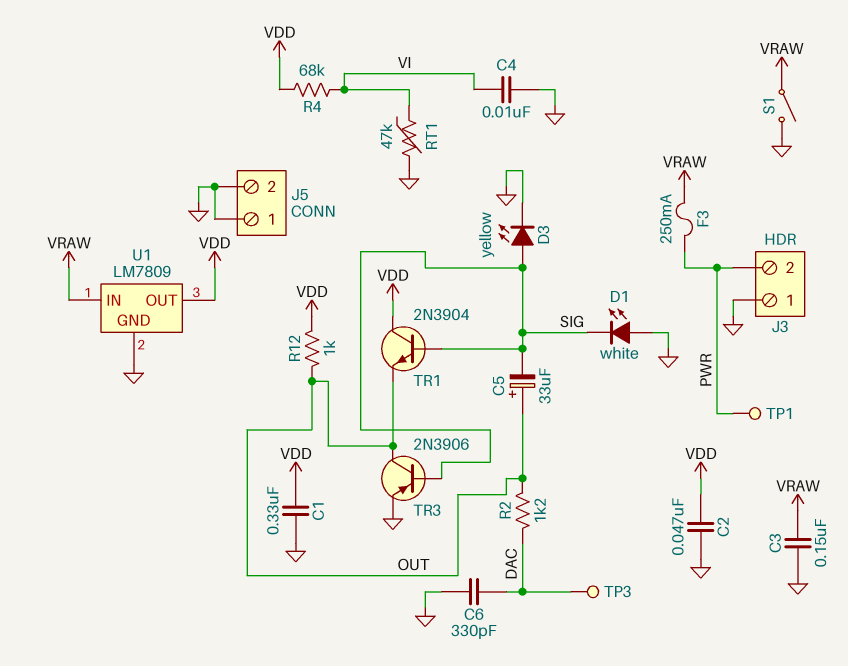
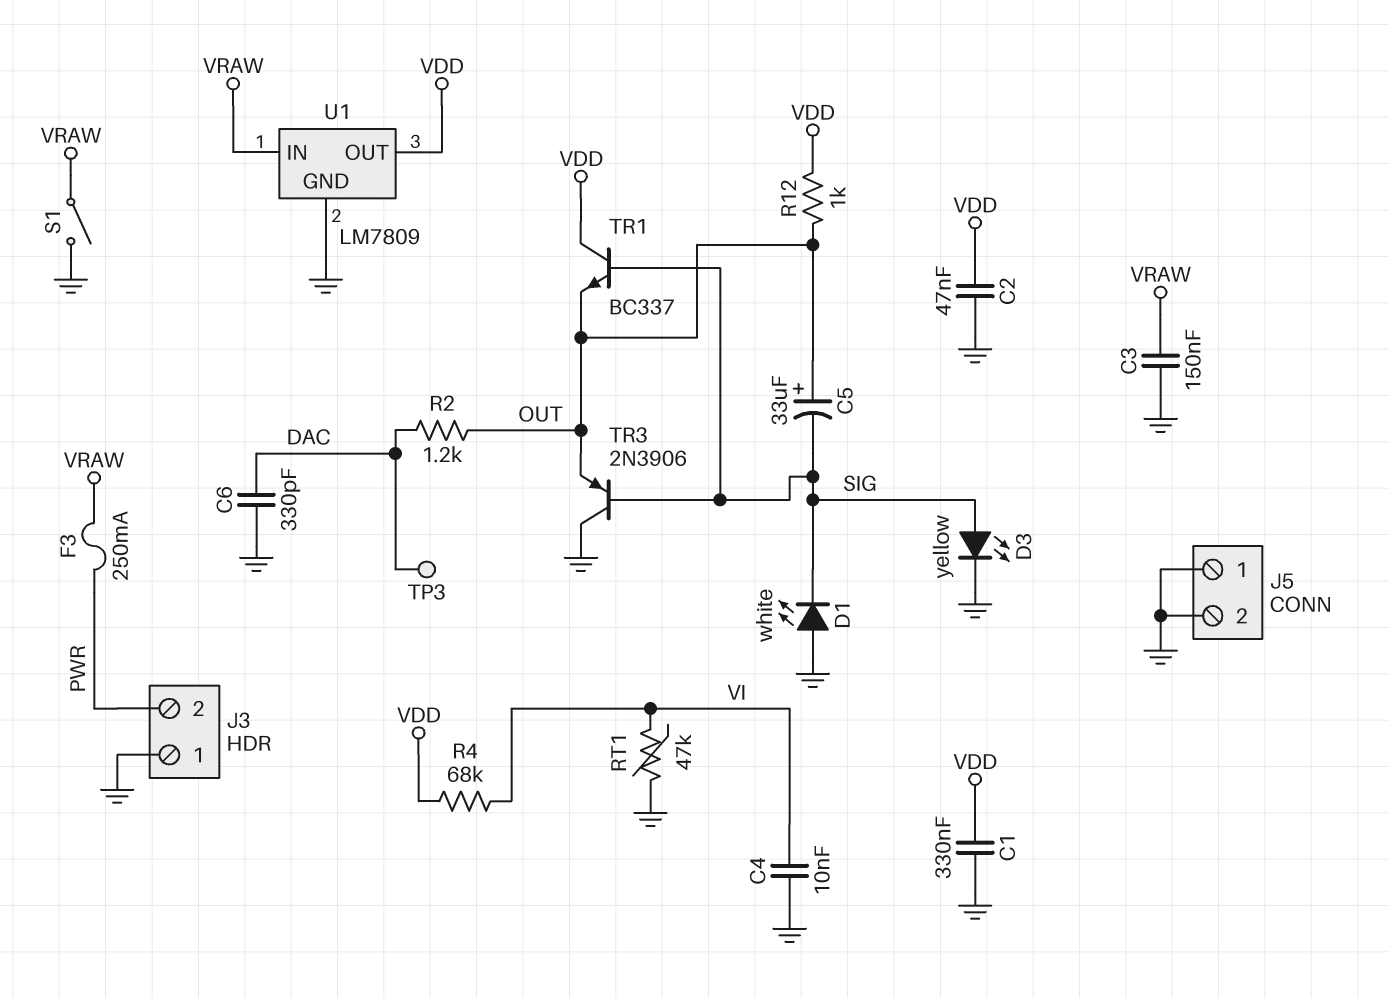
TP1: test point (PWR) -> none
TR1: NPN 2N3904 (B SIG, C VDD, E OUT) -> NPN BC337 (B SIG, C VDD, E OUT)
TR3: PNP 2N3906 (B SIG, C OUT, E GND) -> PNP 2N3906 (B SIG, C GND, E OUT)

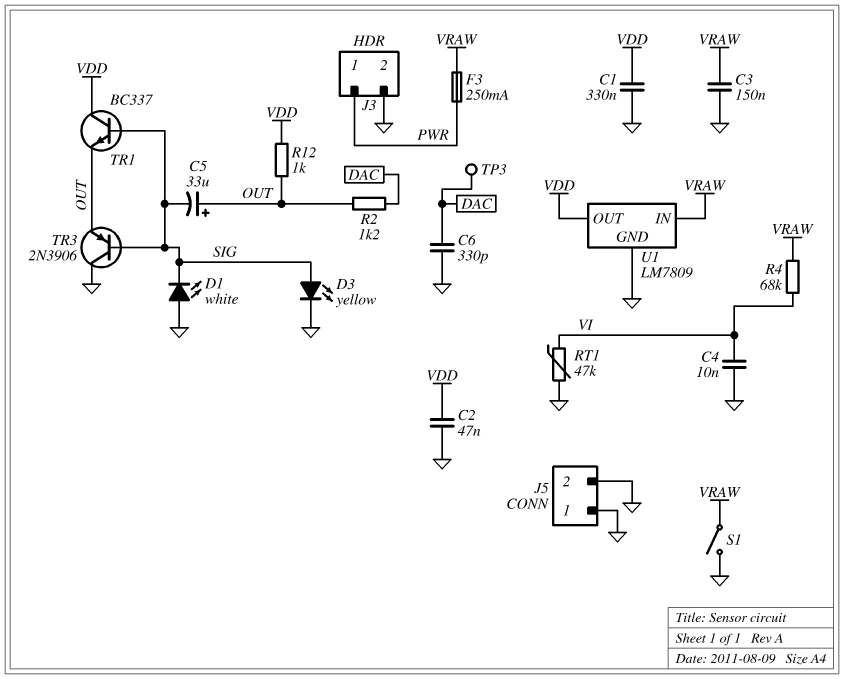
J3 pin 1: GND -> PWR
J3 pin 2: PWR -> GND
R4: 68k (VDD, VI) -> 68k (VI, VRAW)

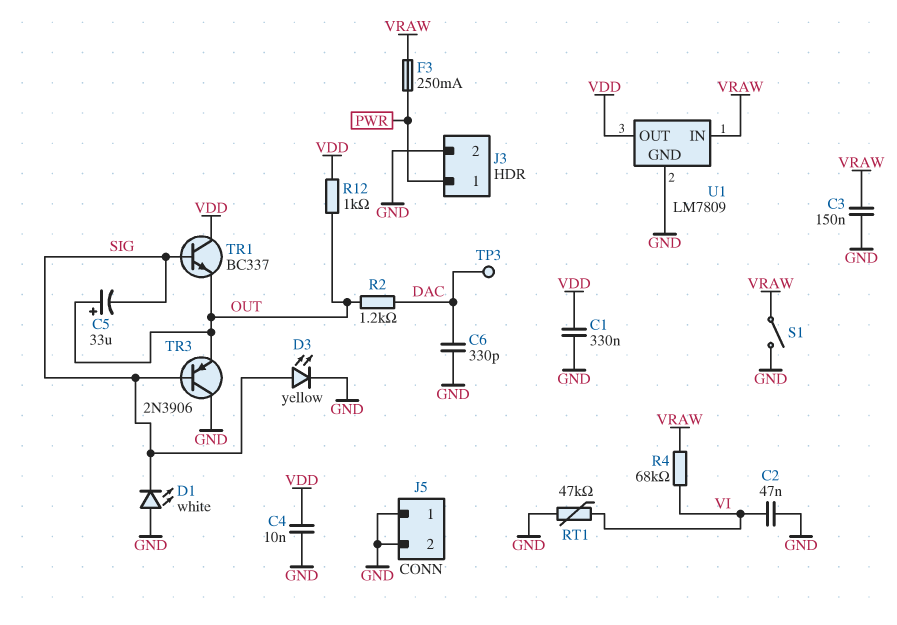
C2: 47nF (GND, VDD) -> 47nF (GND, VI)
C4: 10nF (GND, VI) -> 10nF (GND, VDD)

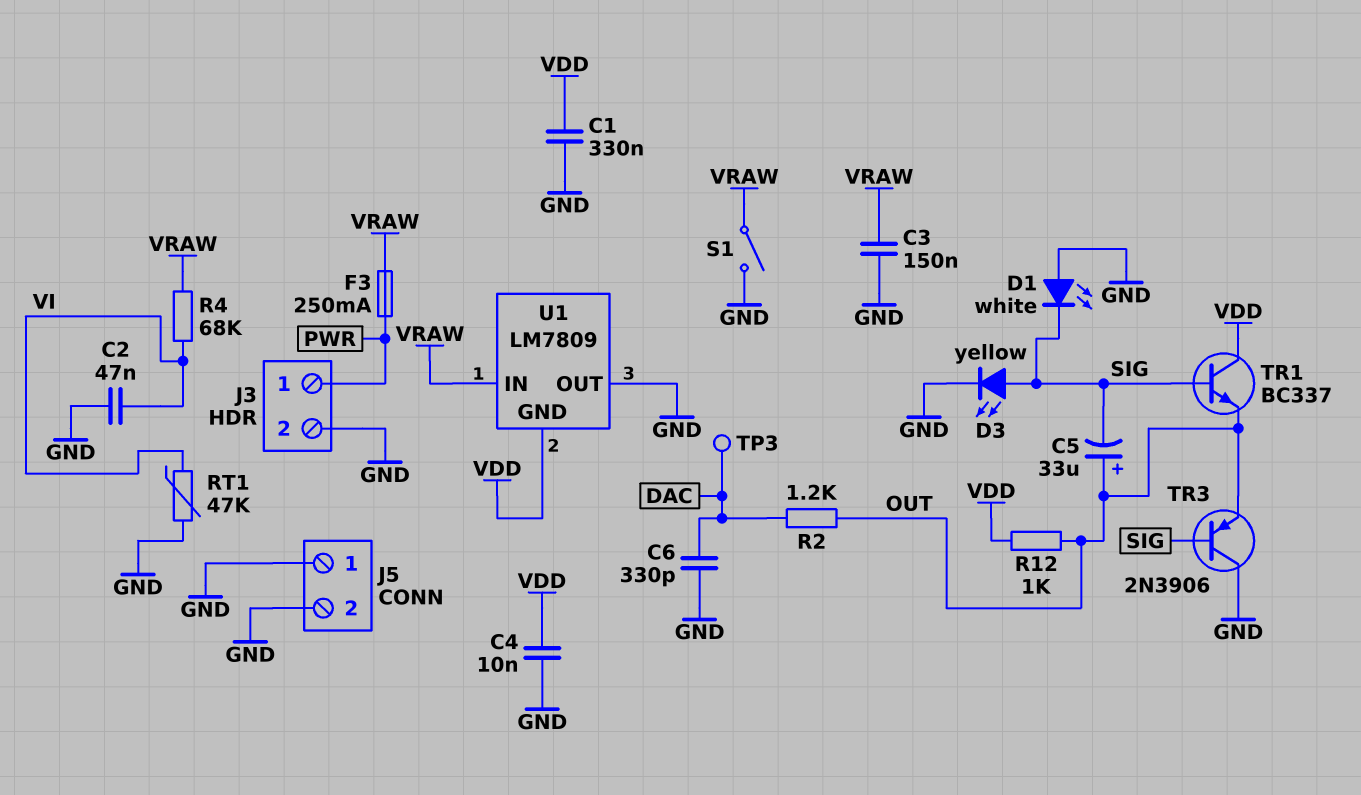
U1 pin GND: GND -> VDD
U1 pin OUT: VDD -> GND

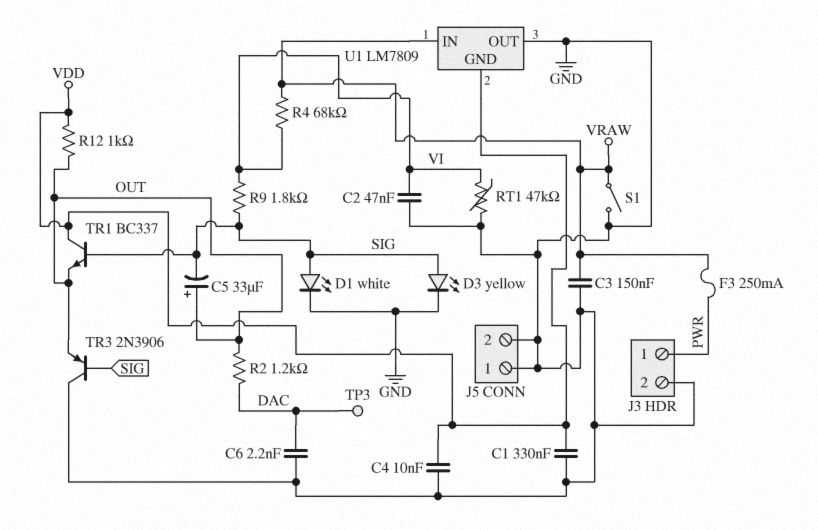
C6: 330pF (DAC, GND) -> 2.2nF (DAC, GND)
D1: LED white (A GND, K SIG) -> LED white (A SIG, K GND)
R9: none -> 1.8k (SIG, VI)

